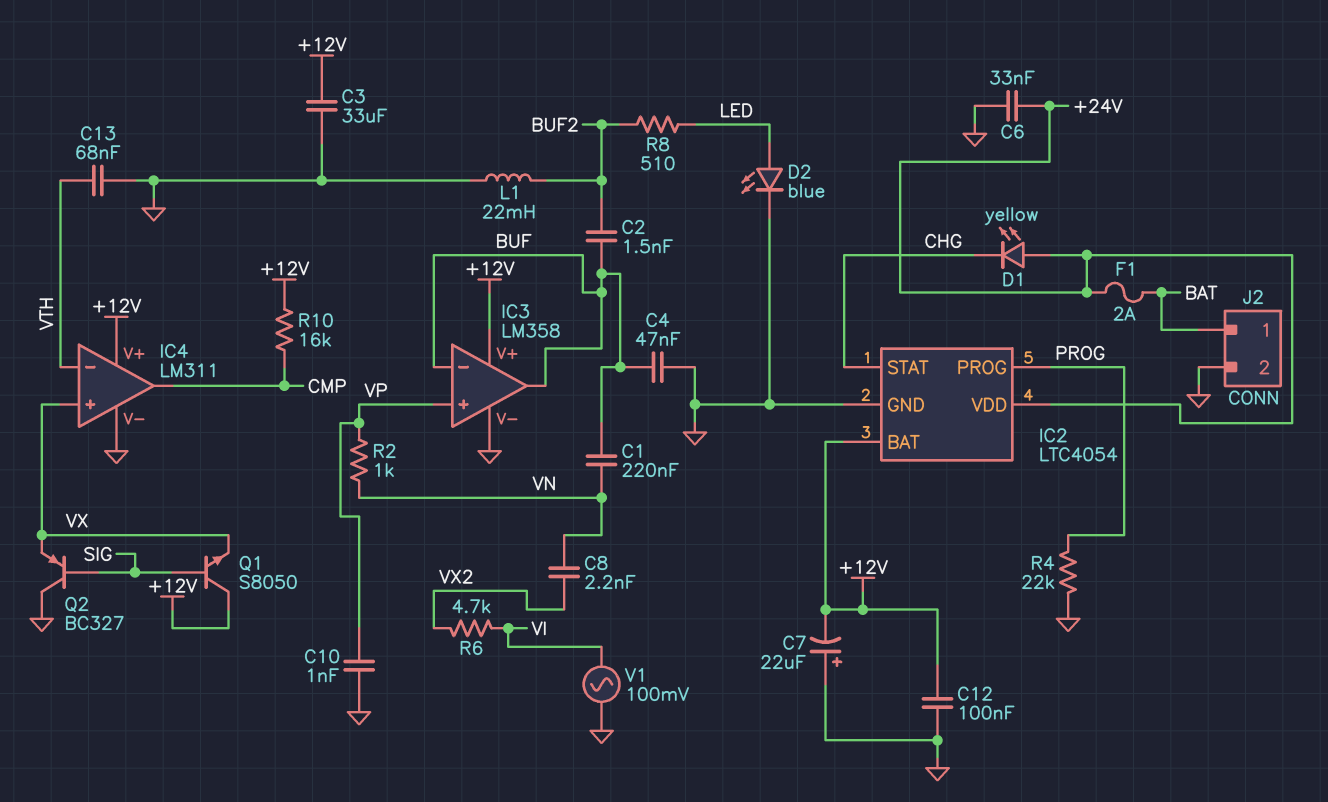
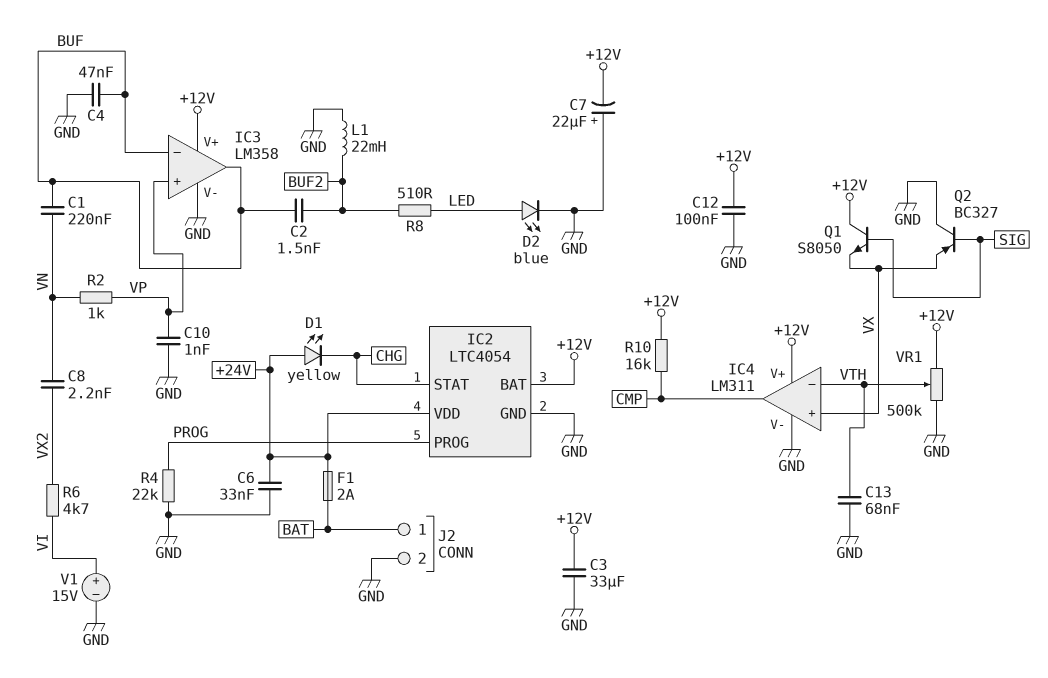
V1: AC 100mV (GND, VI) -> 15V (plus VI, minus GND)
VR1: none -> 500k (+12V, GND, wiper VTH)

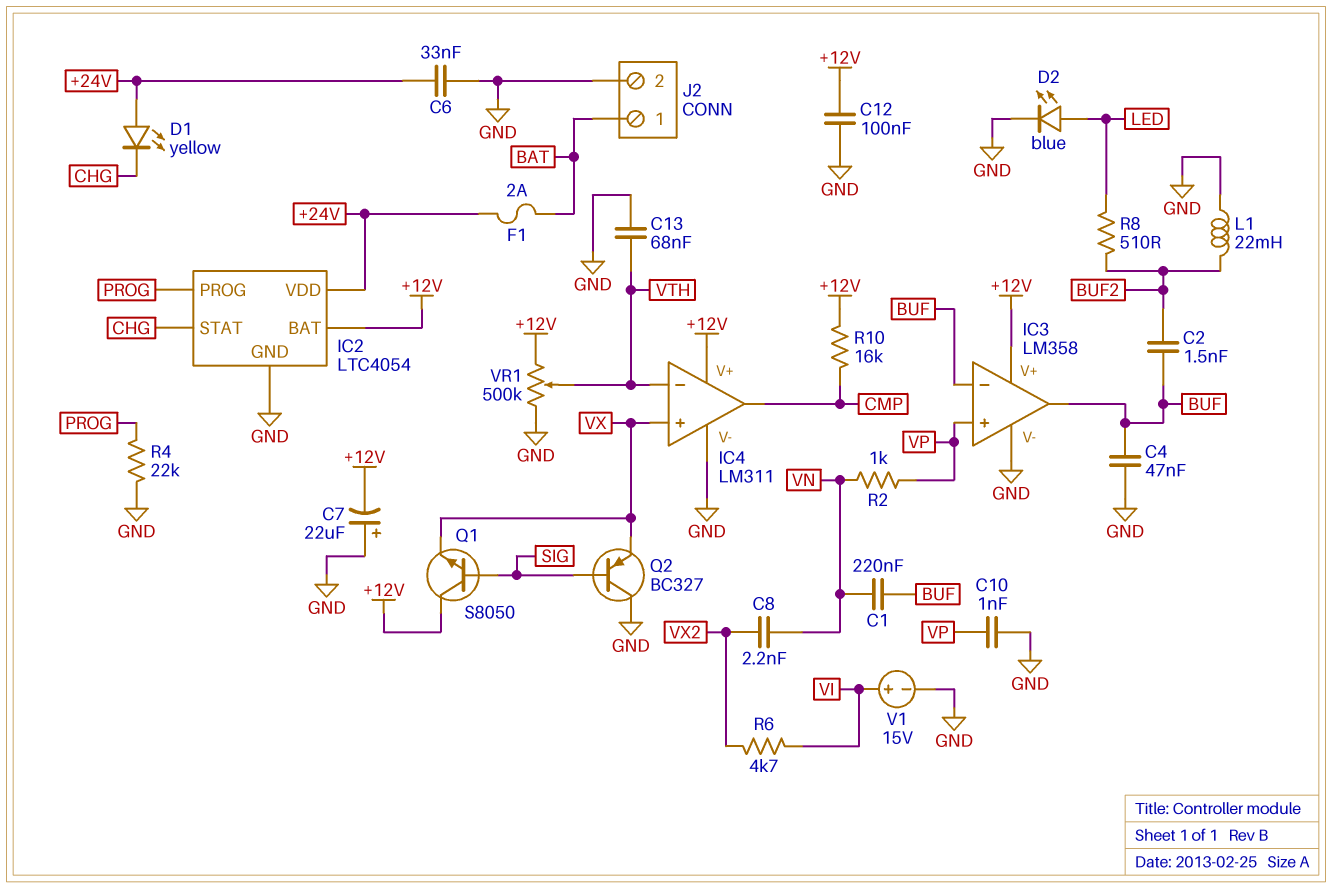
C3: 33uF (+12V, GND) -> none

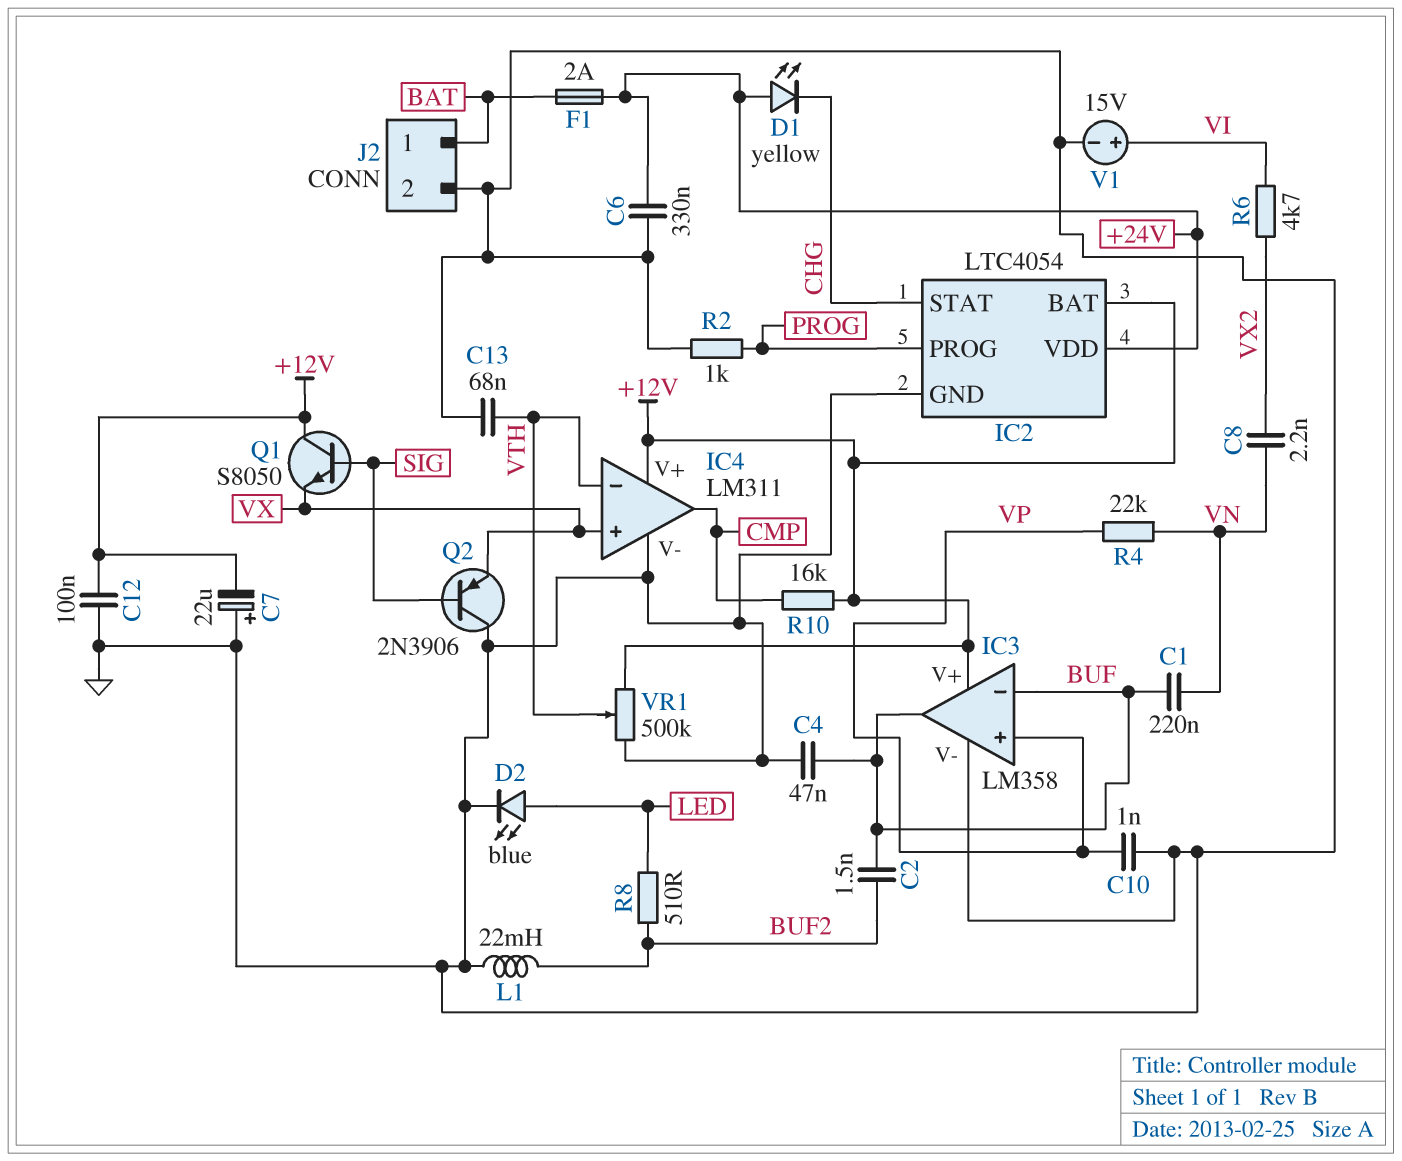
C6: 33nF (+24V, GND) -> 330nF (+24V, GND)
Q2: PNP BC327 (B SIG, C GND, E VX) -> PNP 2N3906 (B SIG, C GND, E VX)
R2: 1k (VN, VP) -> 1k (GND, PROG)
R4: 22k (GND, PROG) -> 22k (VN, VP)

